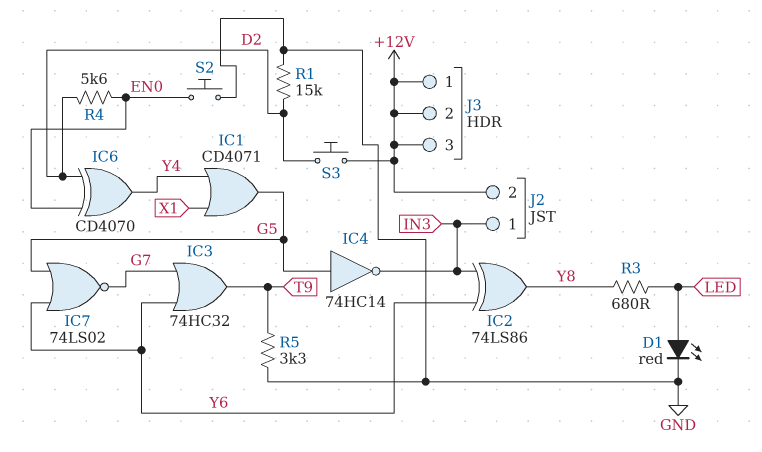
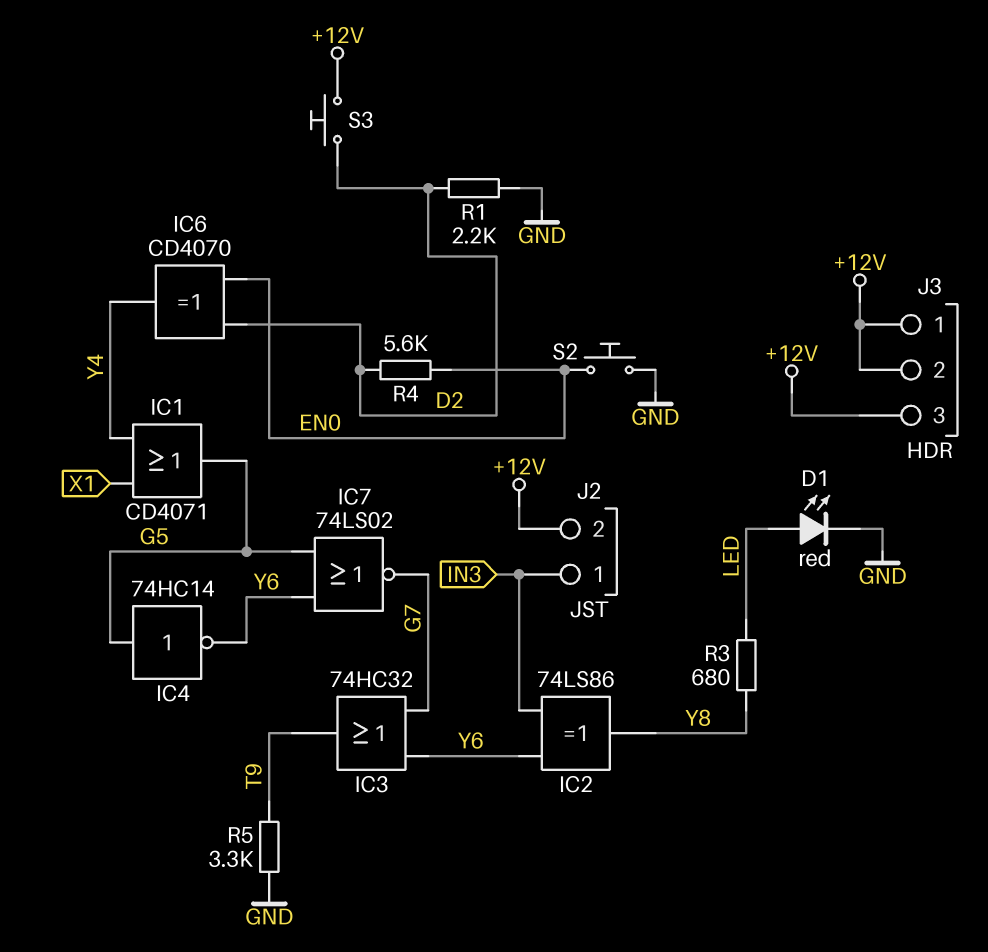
IC4: NOT 74HC14 (in G5, out IN3) -> NOT 74HC14 (in G5, out Y6)
R1: 15k (D2, GND) -> 2.2k (D2, GND)

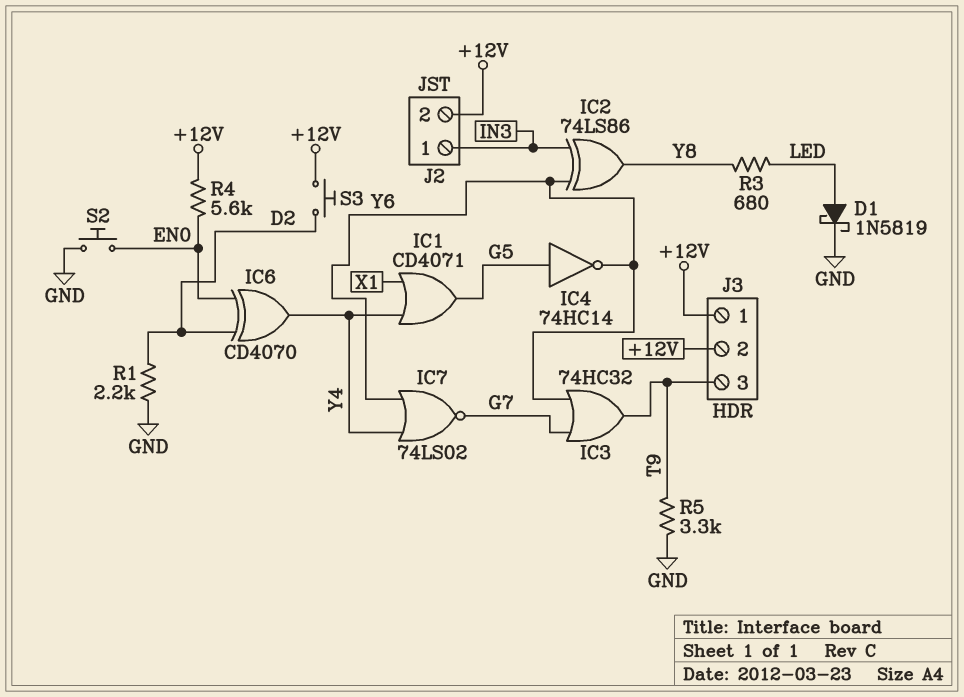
D1: LED red (A LED, K GND) -> schottky 1N5819 (A LED, K GND)
IC7: NOR 74LS02 (in G5, in Y6, out G7) -> NOR 74LS02 (in Y4, in Y6, out G7)
J3 pin 3: +12V -> T9
R4: 5.6k (D2, EN0) -> 5.6k (+12V, EN0)

